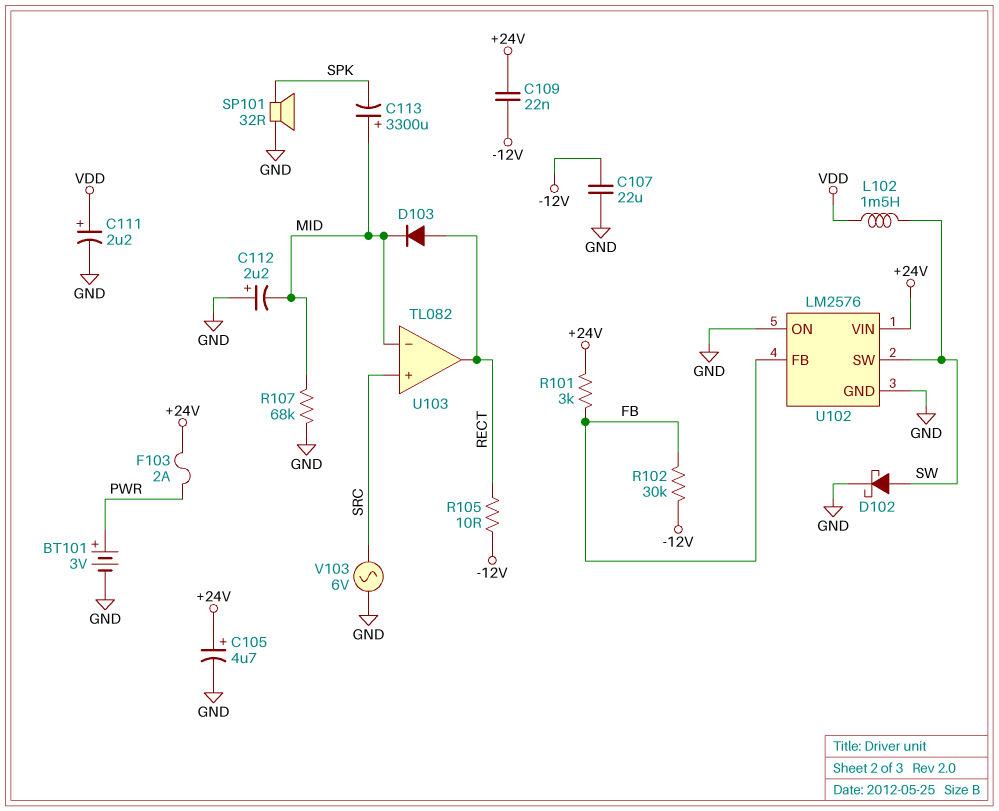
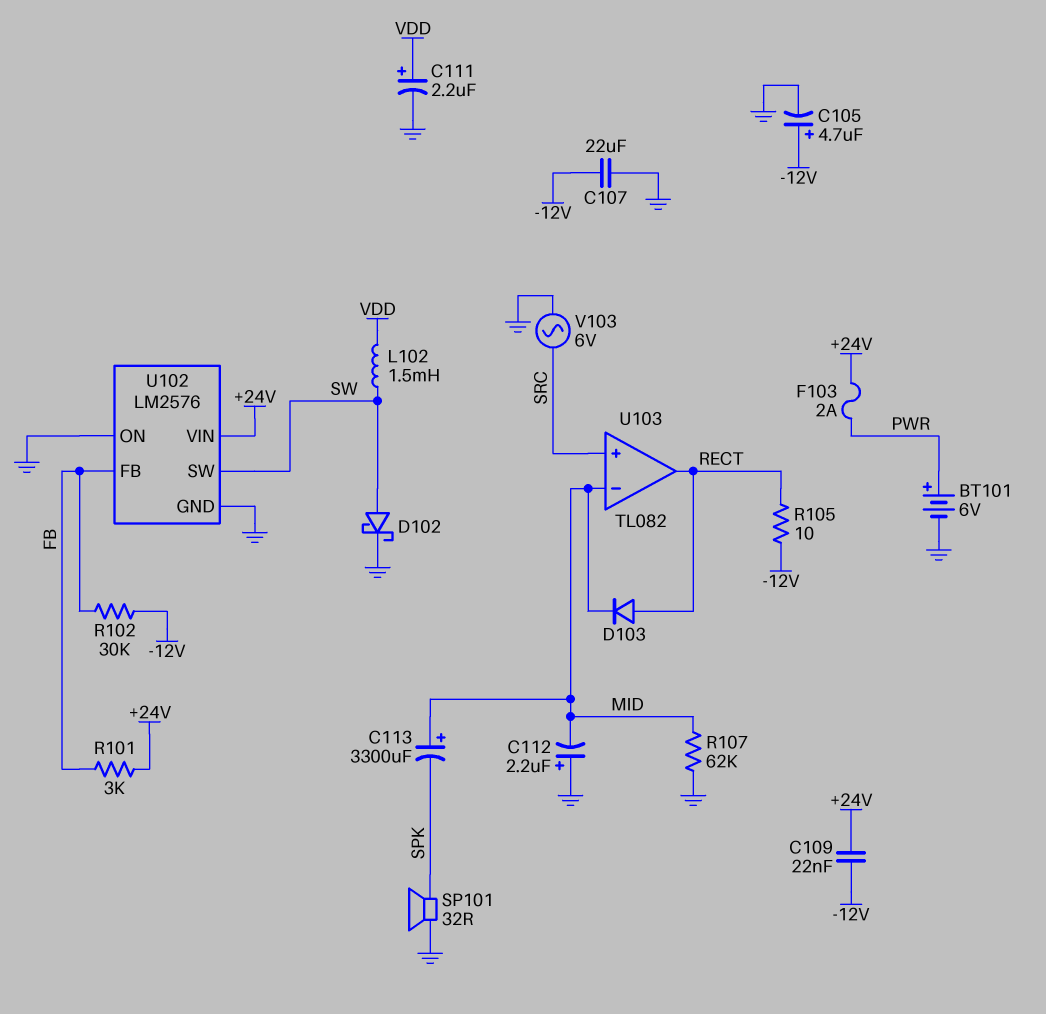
BT101: 3V (plus PWR, minus GND) -> 6V (plus PWR, minus GND)
C105: 4.7uF (plus +24V, minus GND) -> 4.7uF (plus -12V, minus GND)
R107: 68k (GND, MID) -> 62k (GND, MID)

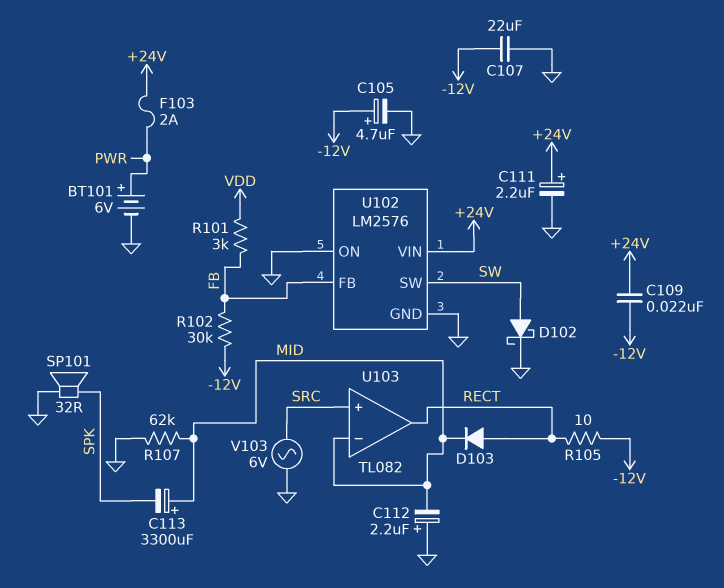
C111: 2.2uF (plus VDD, minus GND) -> 2.2uF (plus +24V, minus GND)
L102: 1.5mH (SW, VDD) -> none
R101: 3k (+24V, FB) -> 3k (FB, VDD)

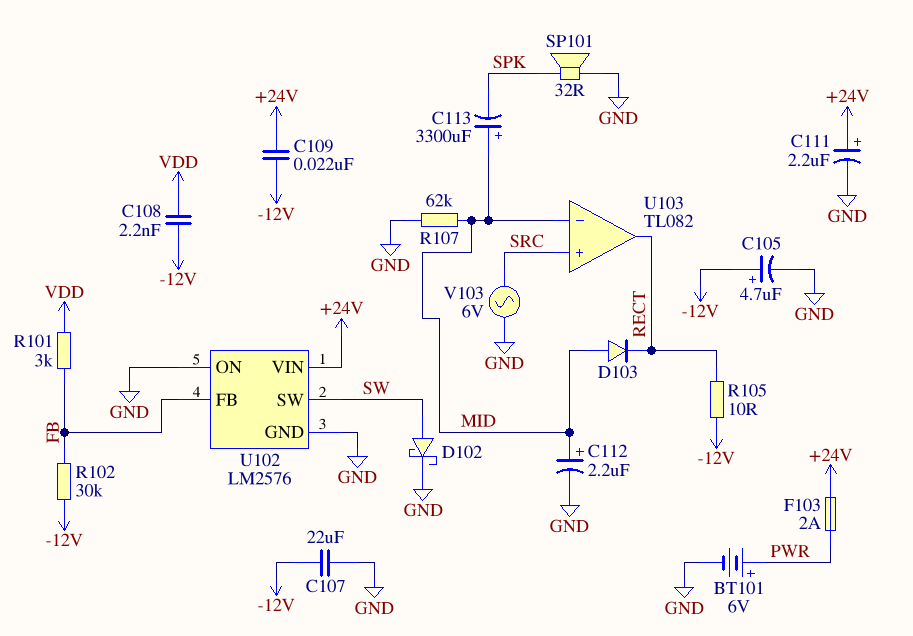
C108: none -> 2.2nF (-12V, VDD)
C112: 2.2uF (plus GND, minus MID) -> 2.2uF (plus MID, minus GND)
D103: diode (A RECT, K MID) -> diode (A MID, K RECT)

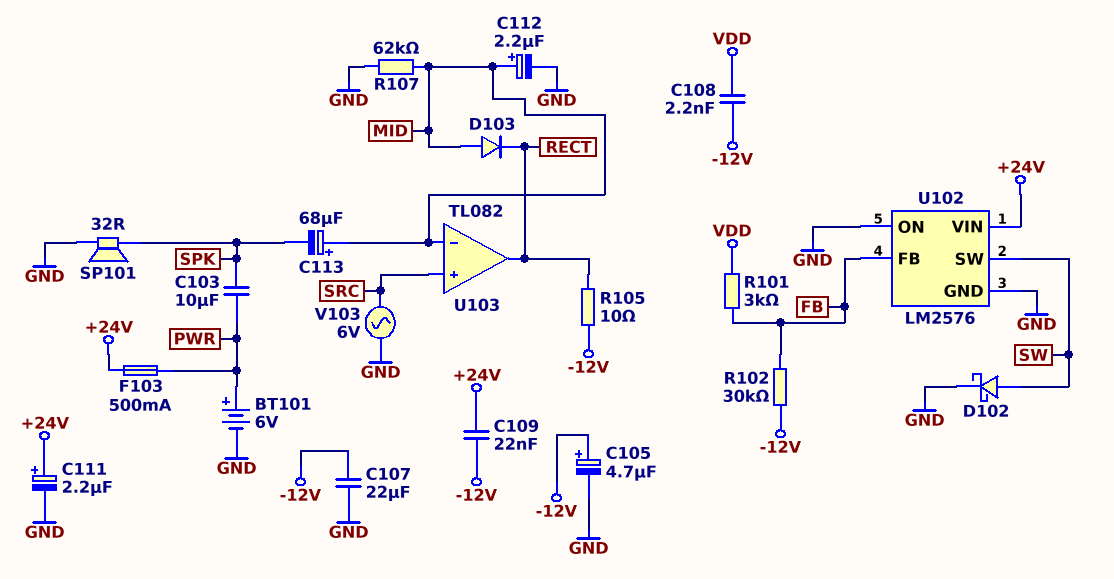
C103: none -> 10uF (PWR, SPK)
C113: 3300uF (plus MID, minus SPK) -> 68uF (plus MID, minus SPK)
F103: 2A (+24V, PWR) -> 500mA (+24V, PWR)

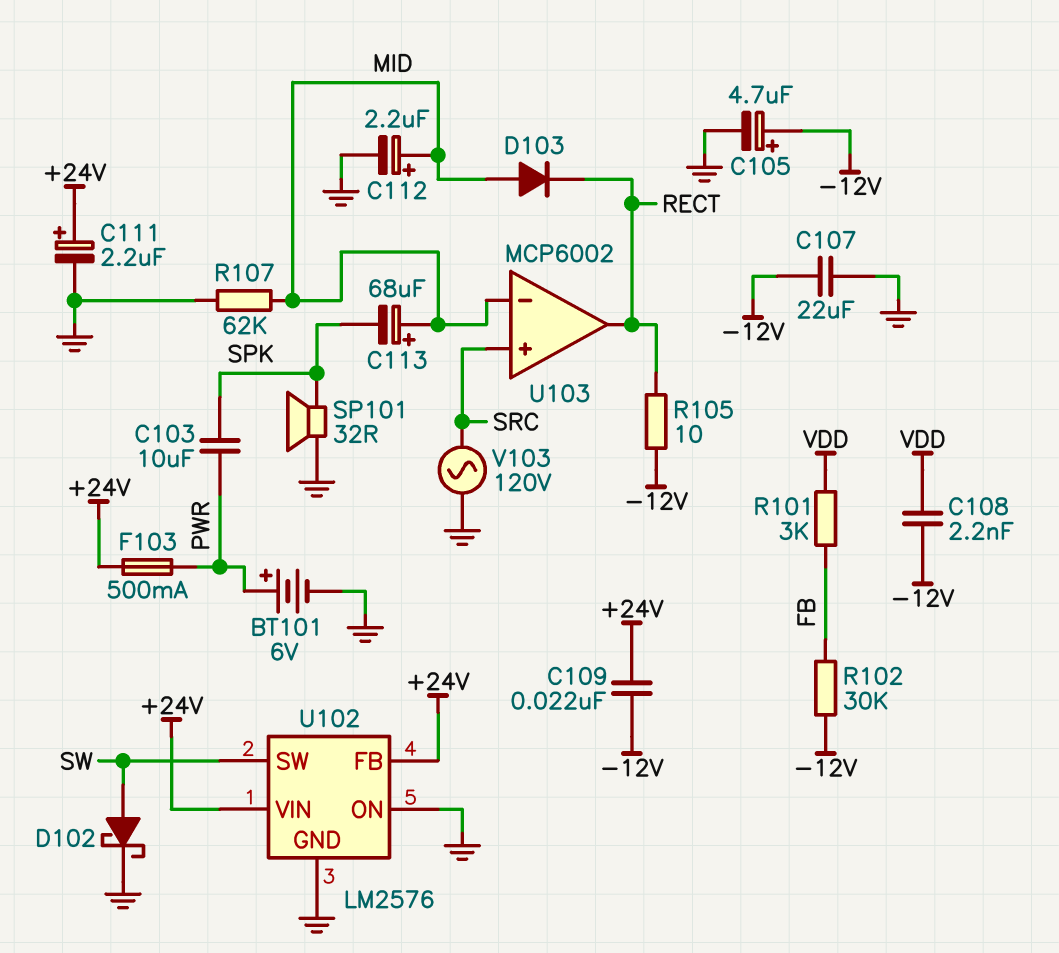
U102 pin FB: FB -> +24V
U103: TL082 -> MCP6002
V103: AC 6V (GND, SRC) -> AC 120V (GND, SRC)

